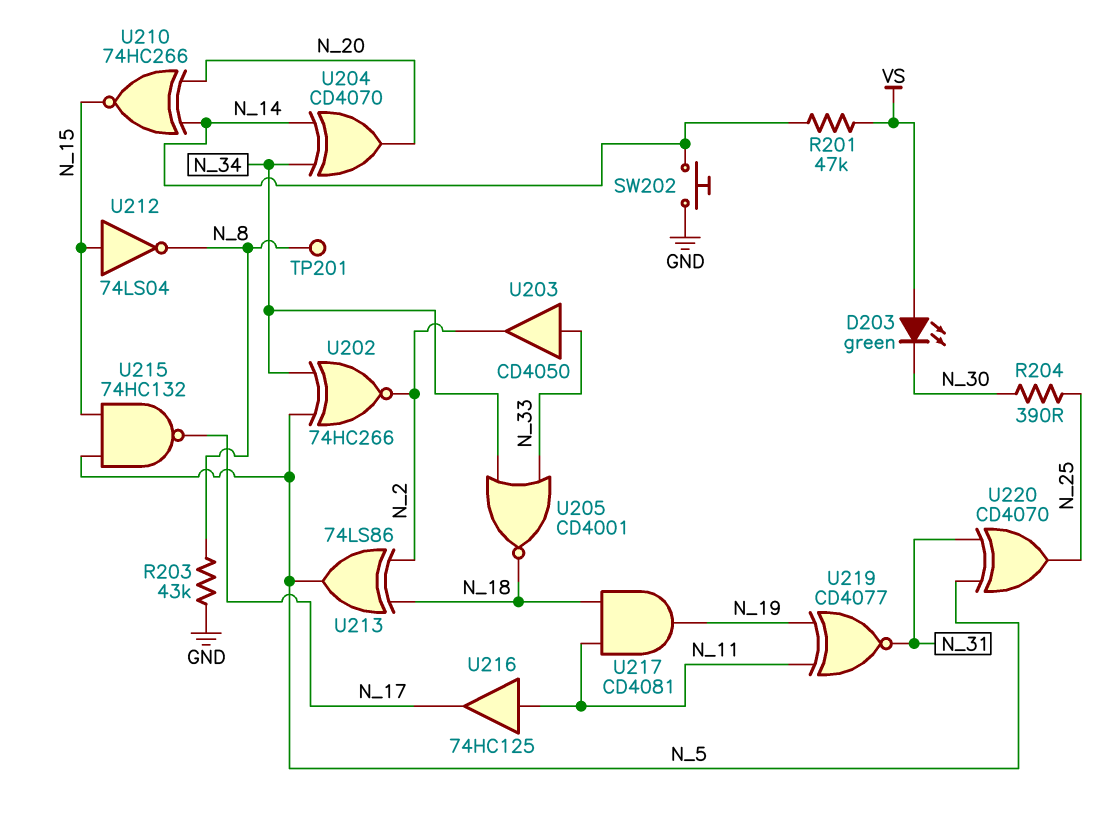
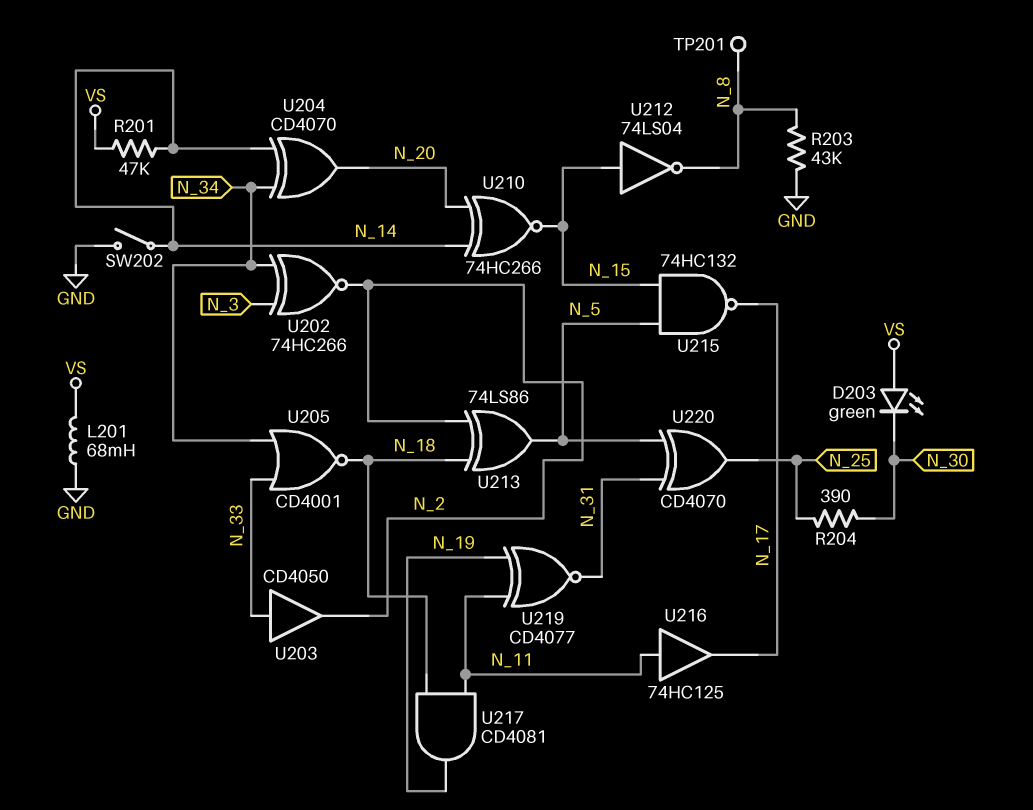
L201: none -> 68mH (GND, VS)
SW202: button (GND, N_14) -> switch (GND, N_14)
U202: XNOR 74HC266 (in N_5, in N_34, out N_2) -> XNOR 74HC266 (in N_3, in N_34, out N_2)

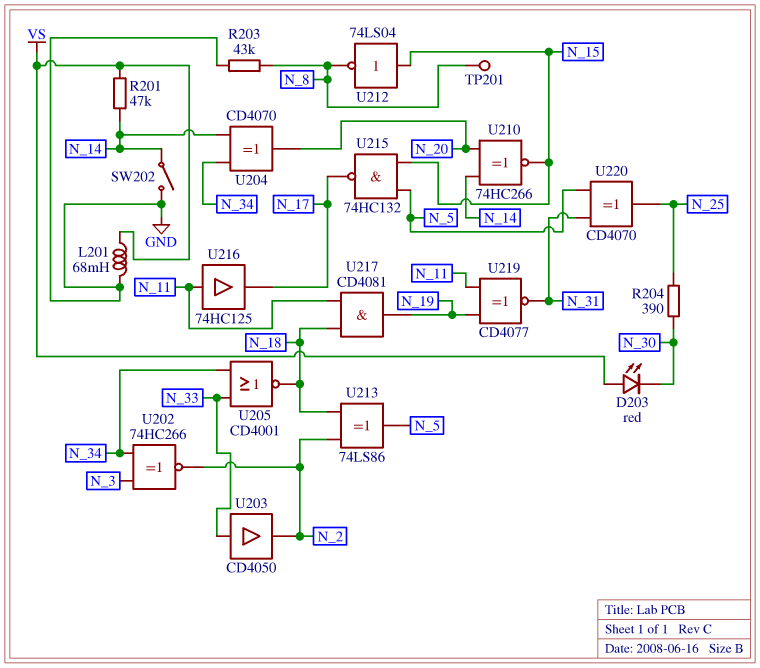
D203: LED green (A VS, K N_30) -> LED red (A VS, K N_30)

